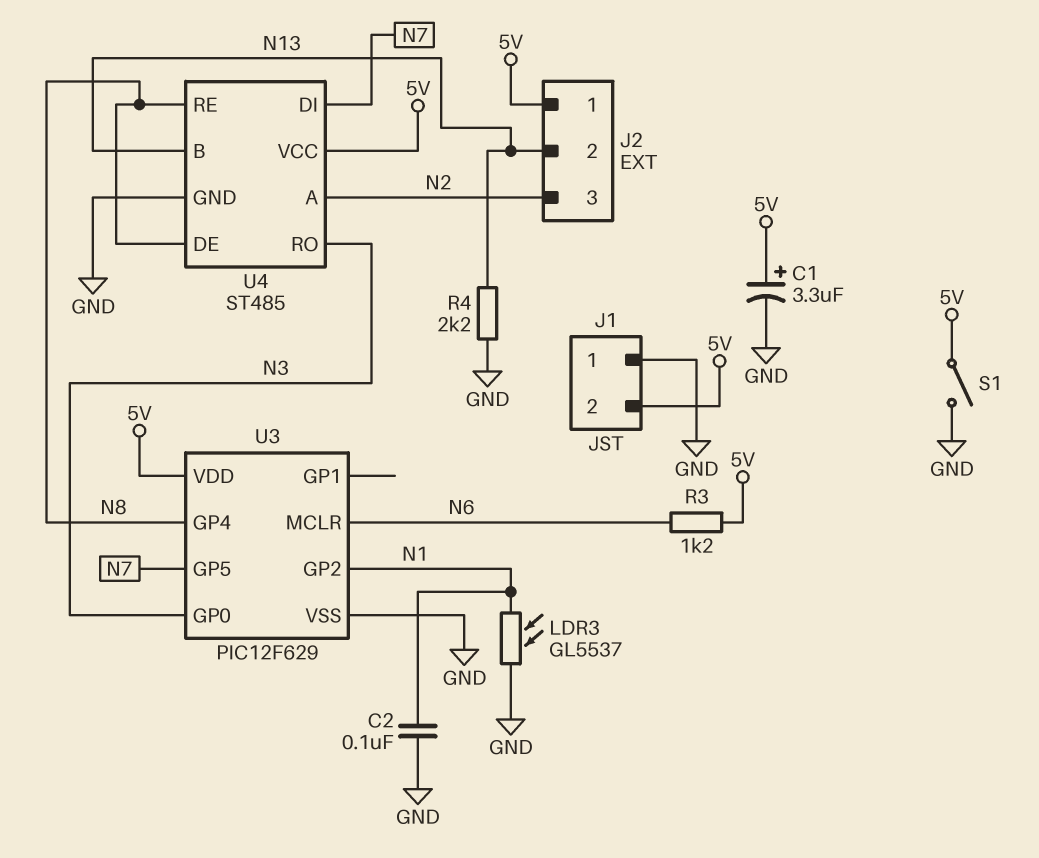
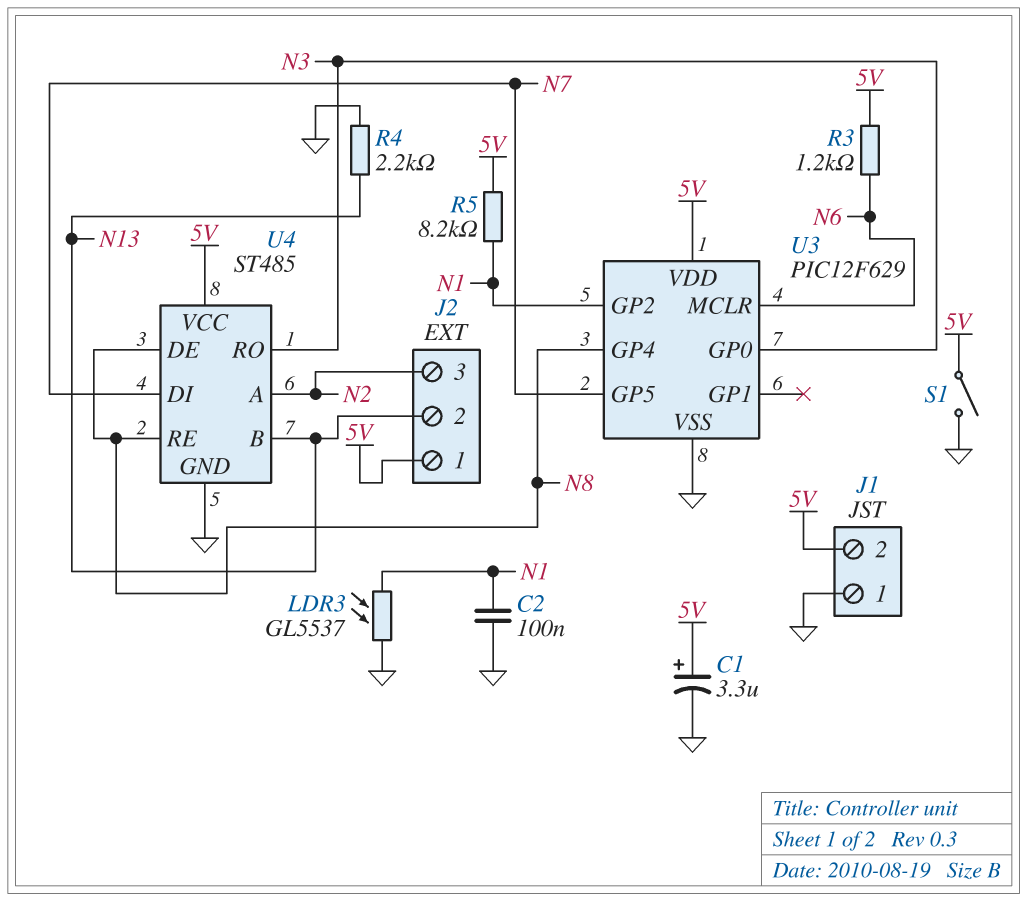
R5: none -> 8.2k (5V, N1)

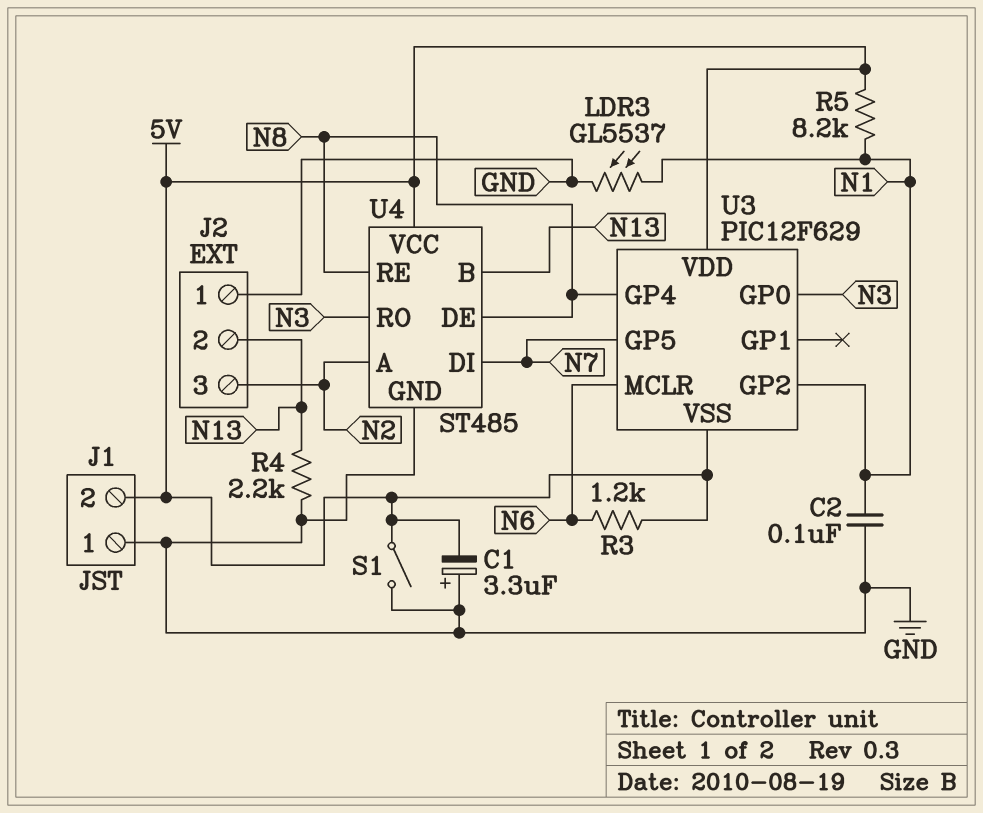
C1: 3.3uF (plus 5V, minus GND) -> 3.3uF (plus GND, minus 5V)
J2 pin 1: 5V -> GND
U3 pin VSS: GND -> 5V

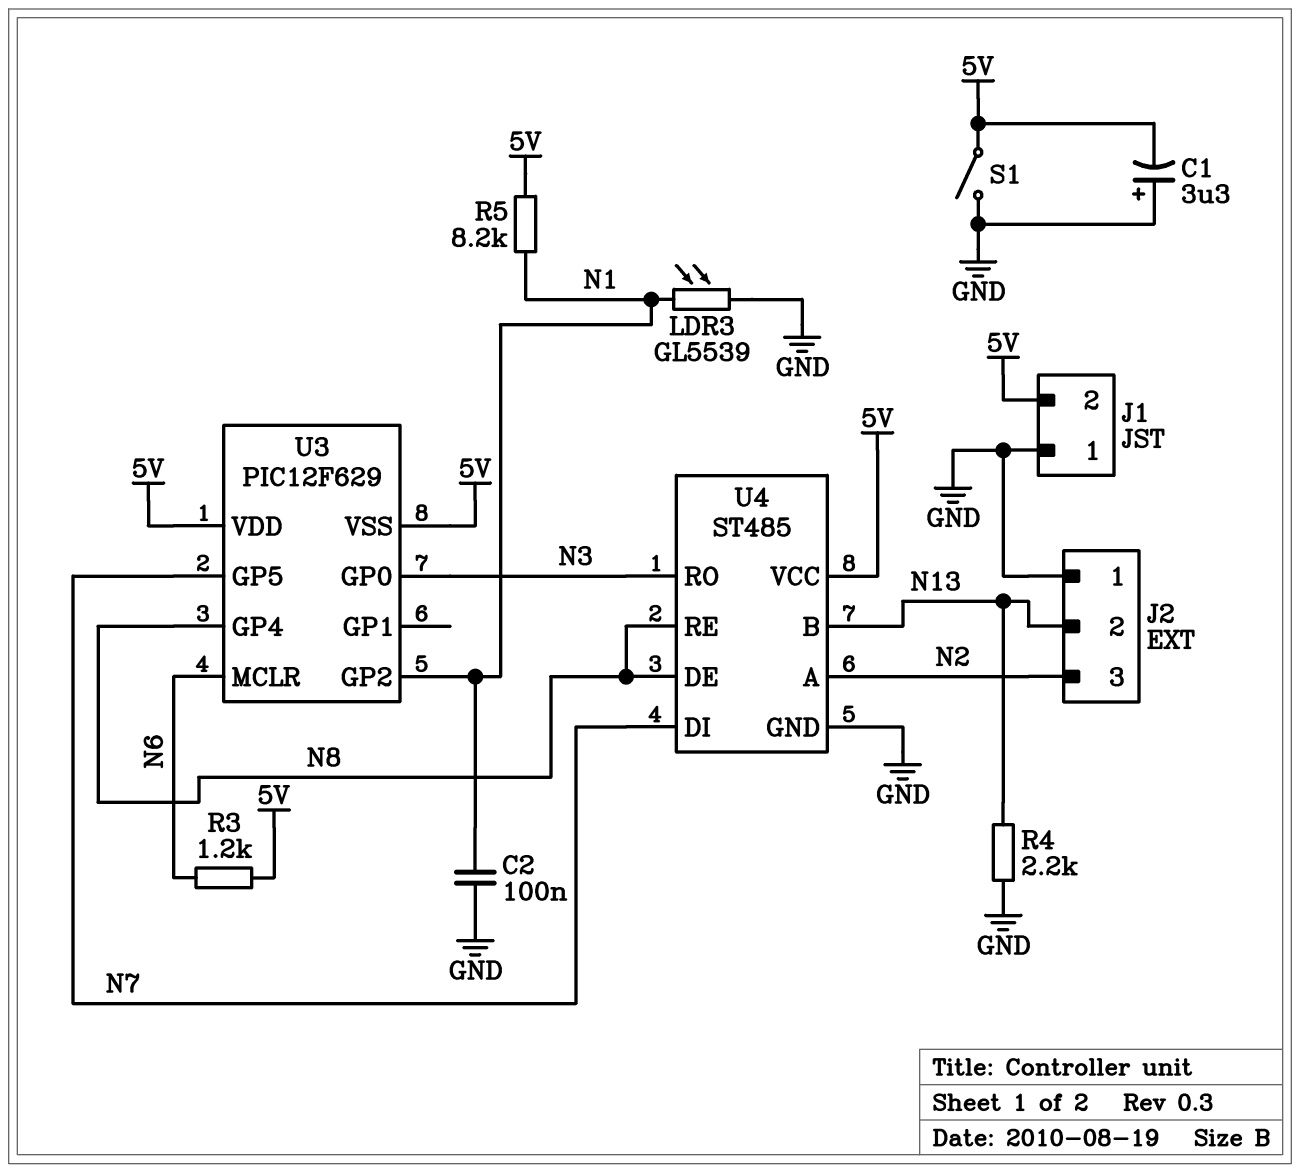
LDR3: GL5537 (GND, N1) -> GL5539 (GND, N1)

